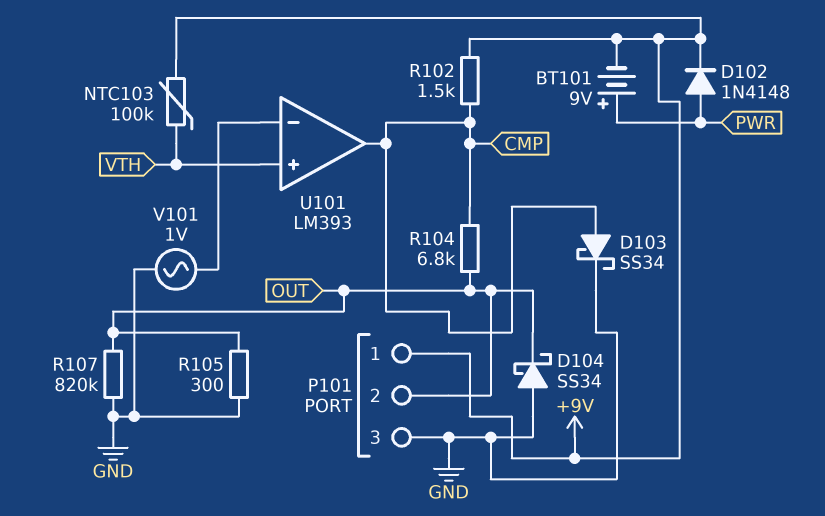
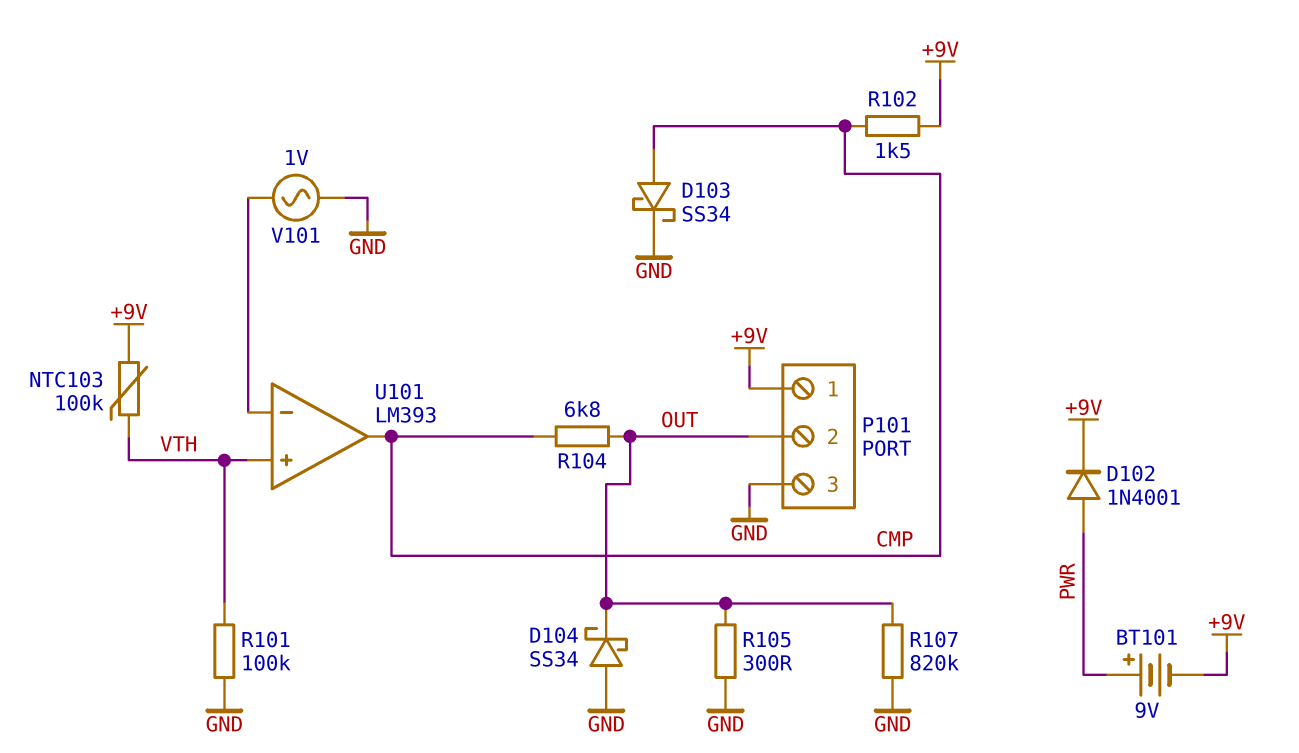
D102: diode 1N4148 (A PWR, K +9V) -> diode 1N4001 (A PWR, K +9V)
R101: none -> 100k (GND, VTH)

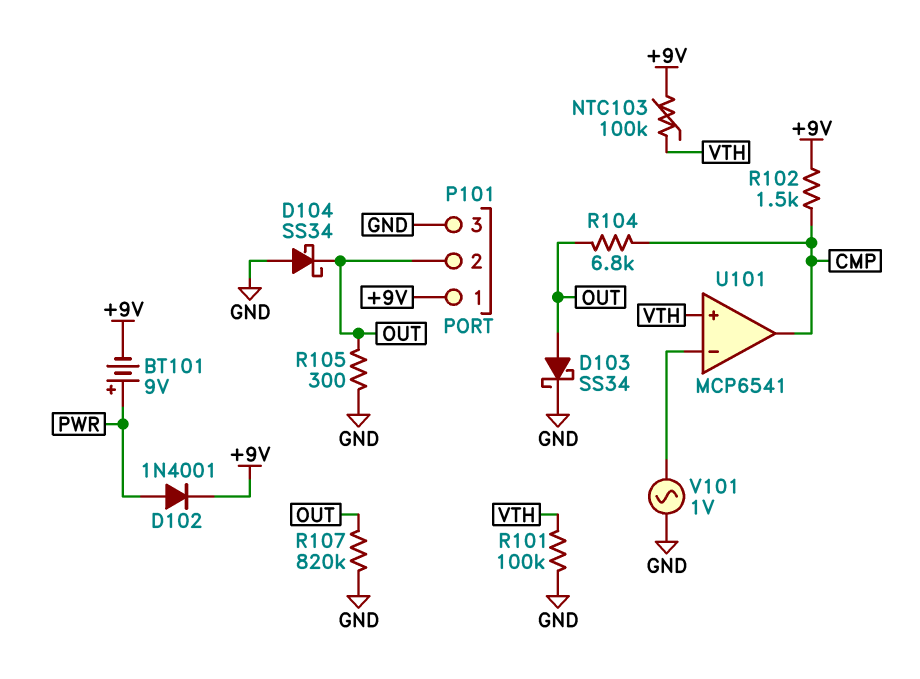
D103: schottky SS34 (A CMP, K GND) -> schottky SS34 (A OUT, K GND)
U101: LM393 -> MCP6541

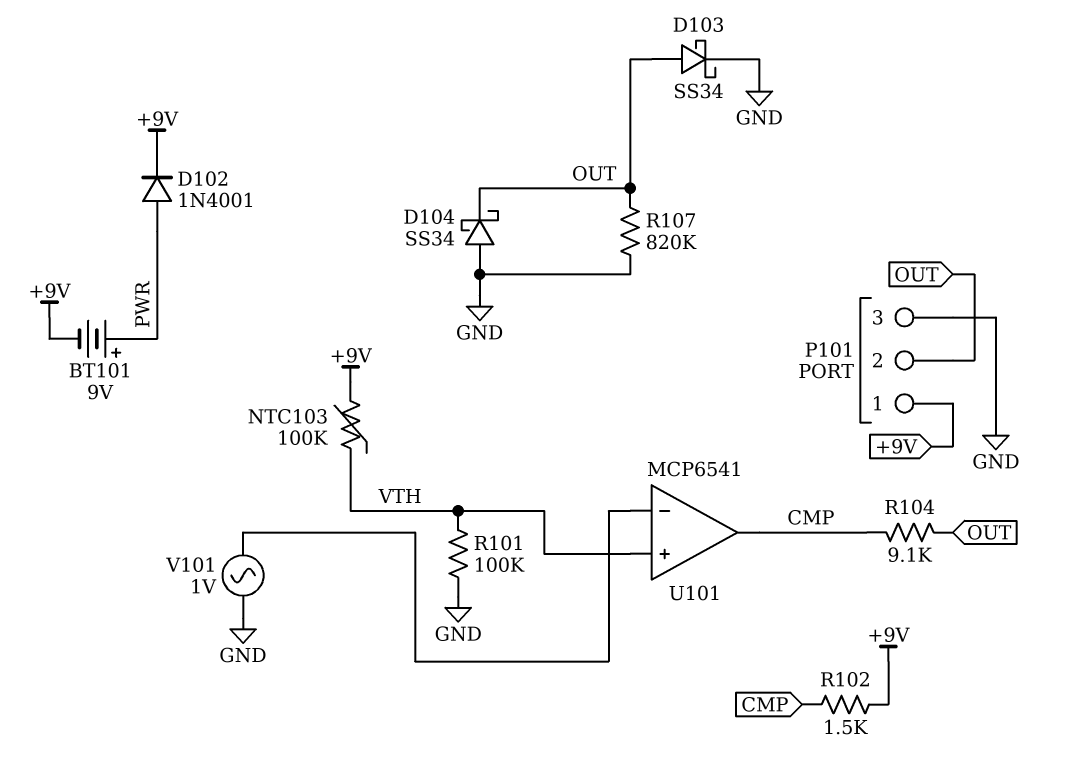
R104: 6.8k (CMP, OUT) -> 9.1k (CMP, OUT)
R105: 300 (GND, OUT) -> none

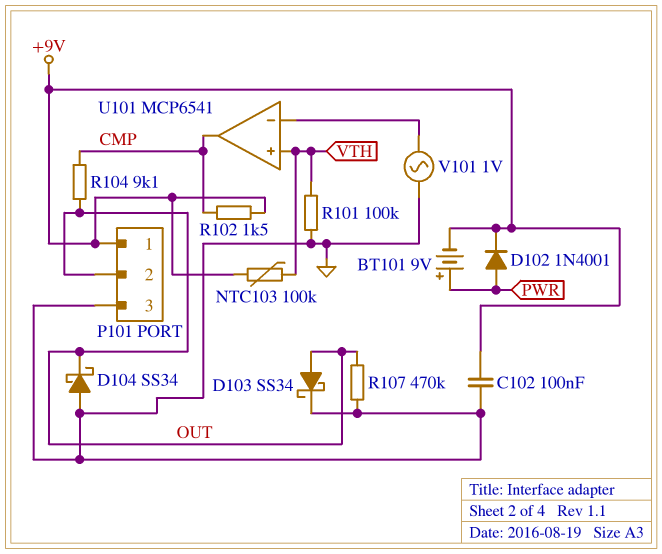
C102: none -> 100nF (+9V, GND)
R107: 820k (GND, OUT) -> 470k (GND, OUT)

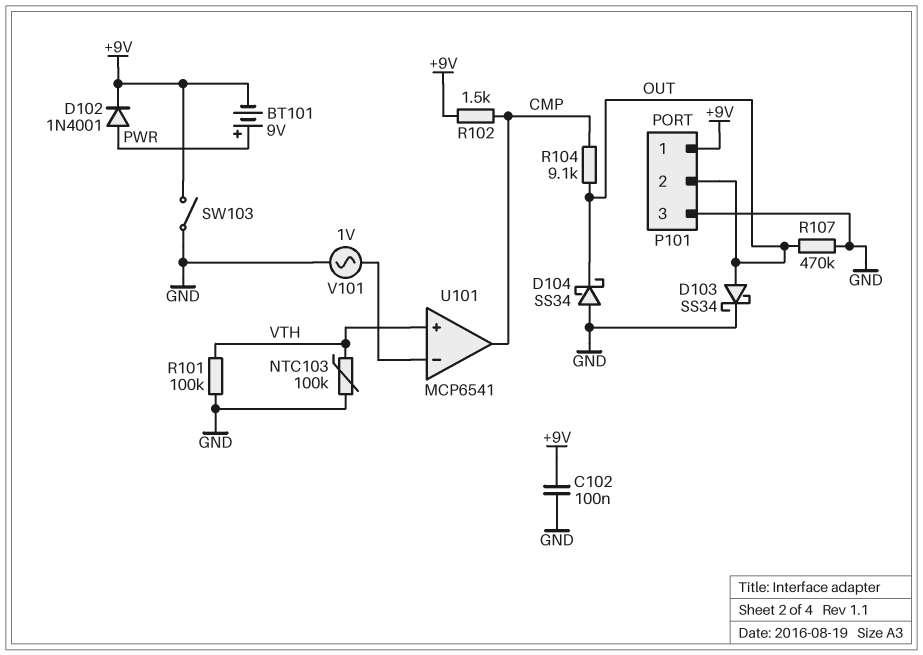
NTC103: 100k (+9V, VTH) -> 100k (GND, VTH)
SW103: none -> switch (+9V, GND)

